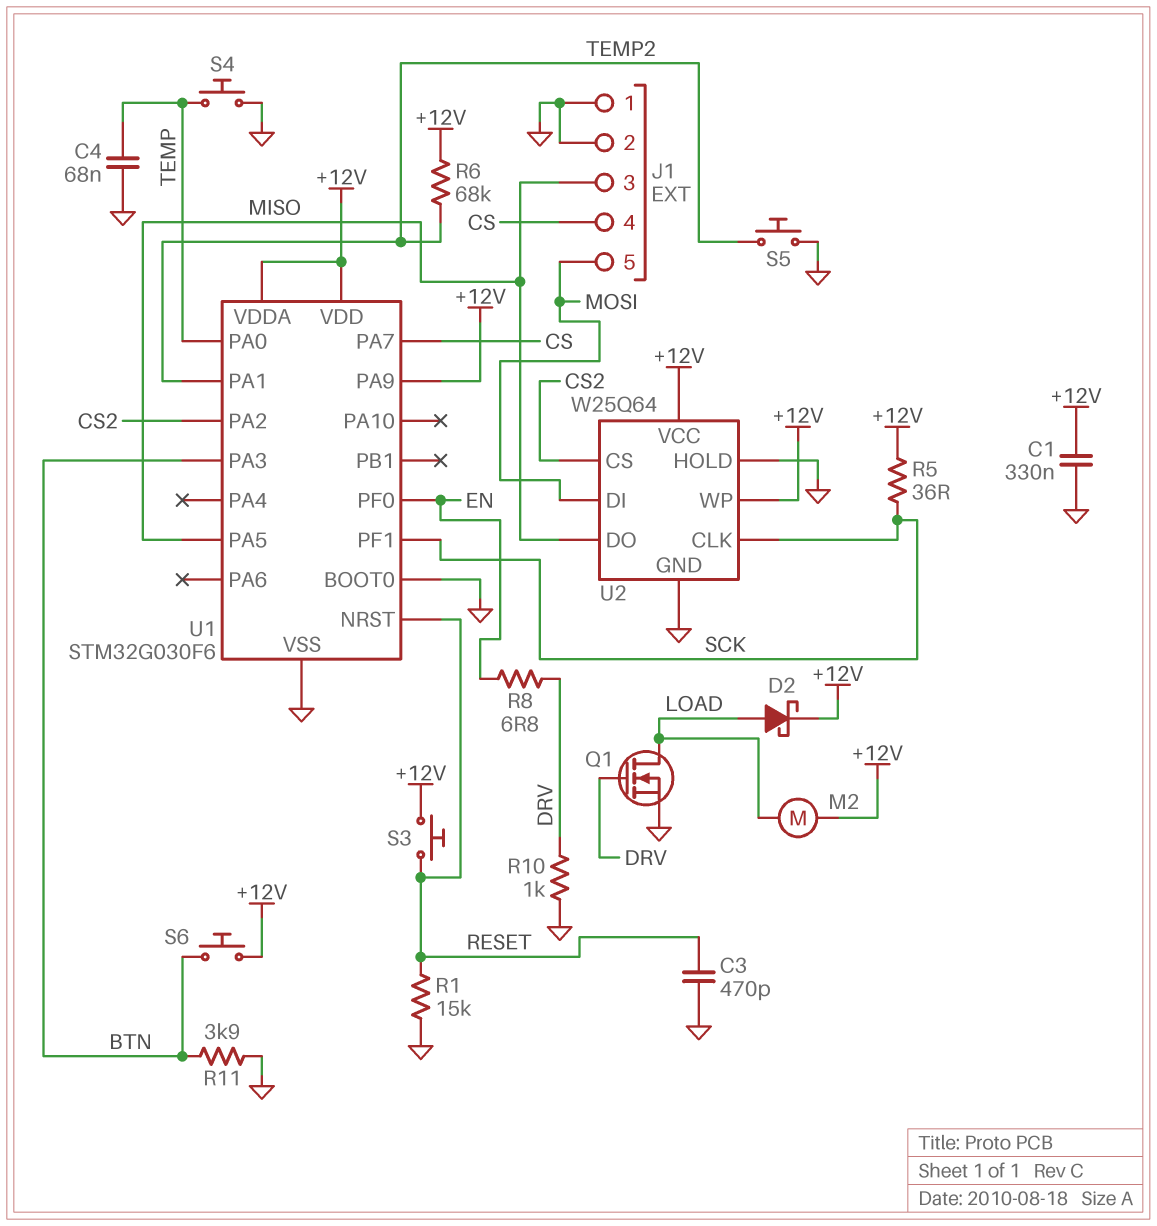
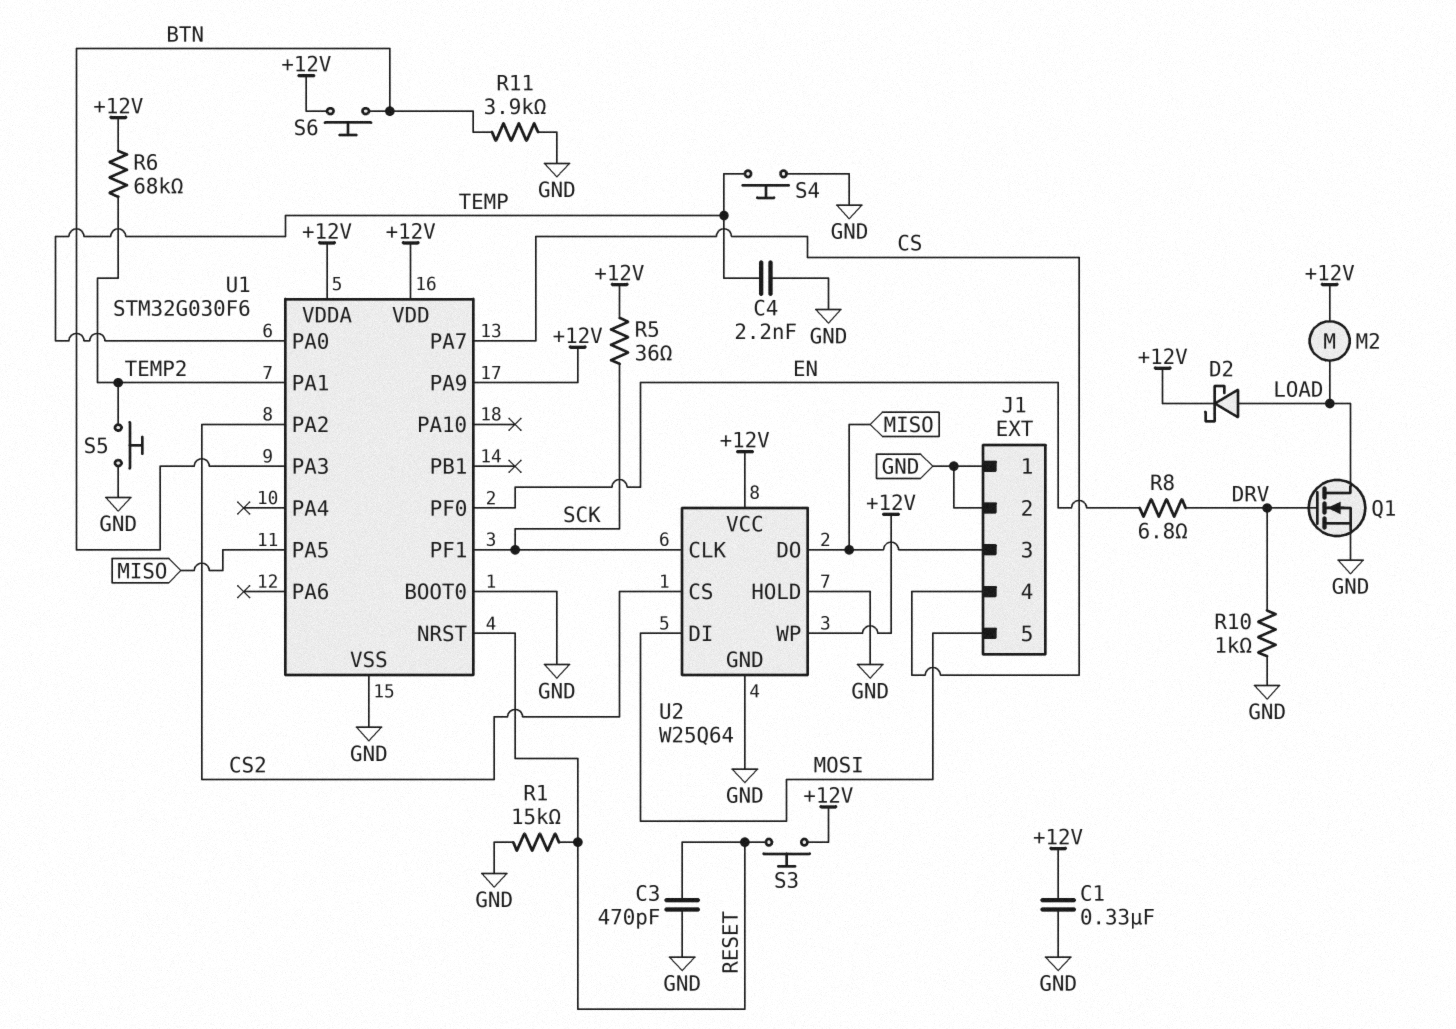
C4: 68nF (GND, TEMP) -> 2.2nF (GND, TEMP)

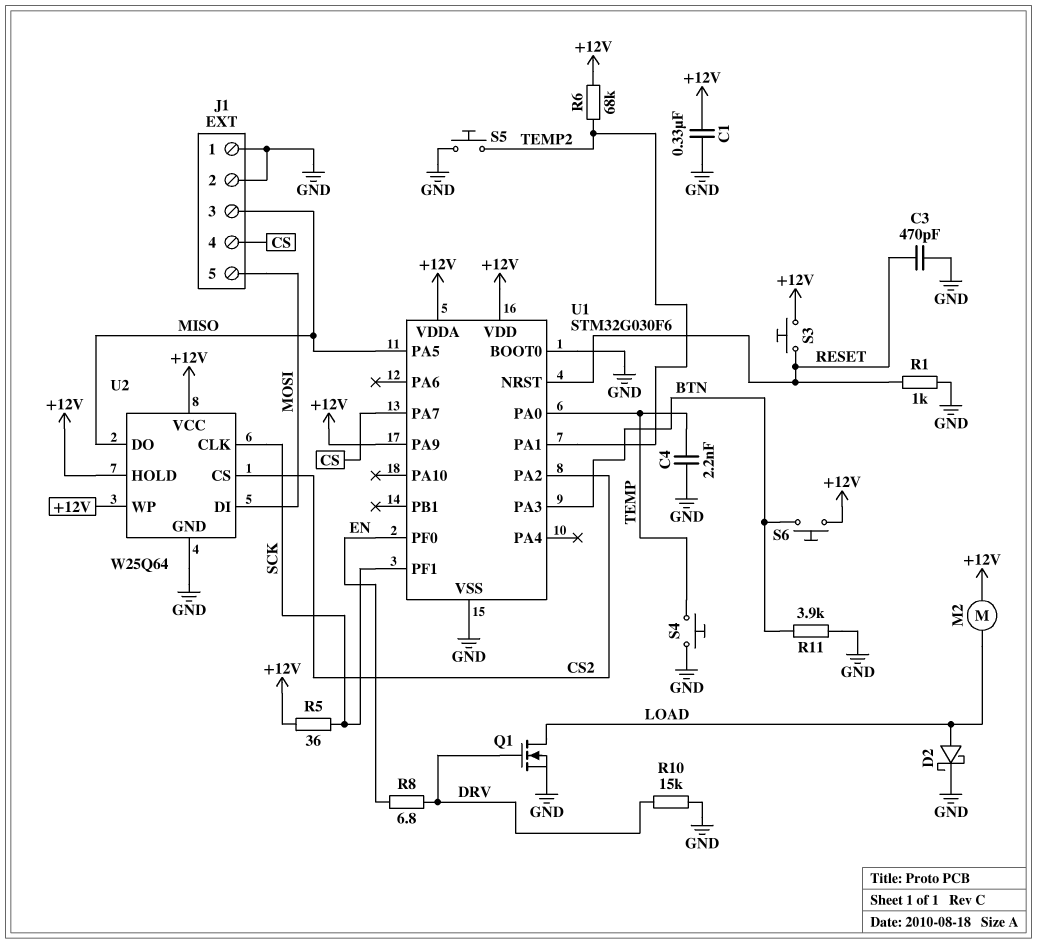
D2: schottky (A LOAD, K +12V) -> schottky (A LOAD, K GND)
R1: 15k (GND, RESET) -> 1k (GND, RESET)
R10: 1k (DRV, GND) -> 15k (DRV, GND)
U2 pin HOLD: GND -> +12V

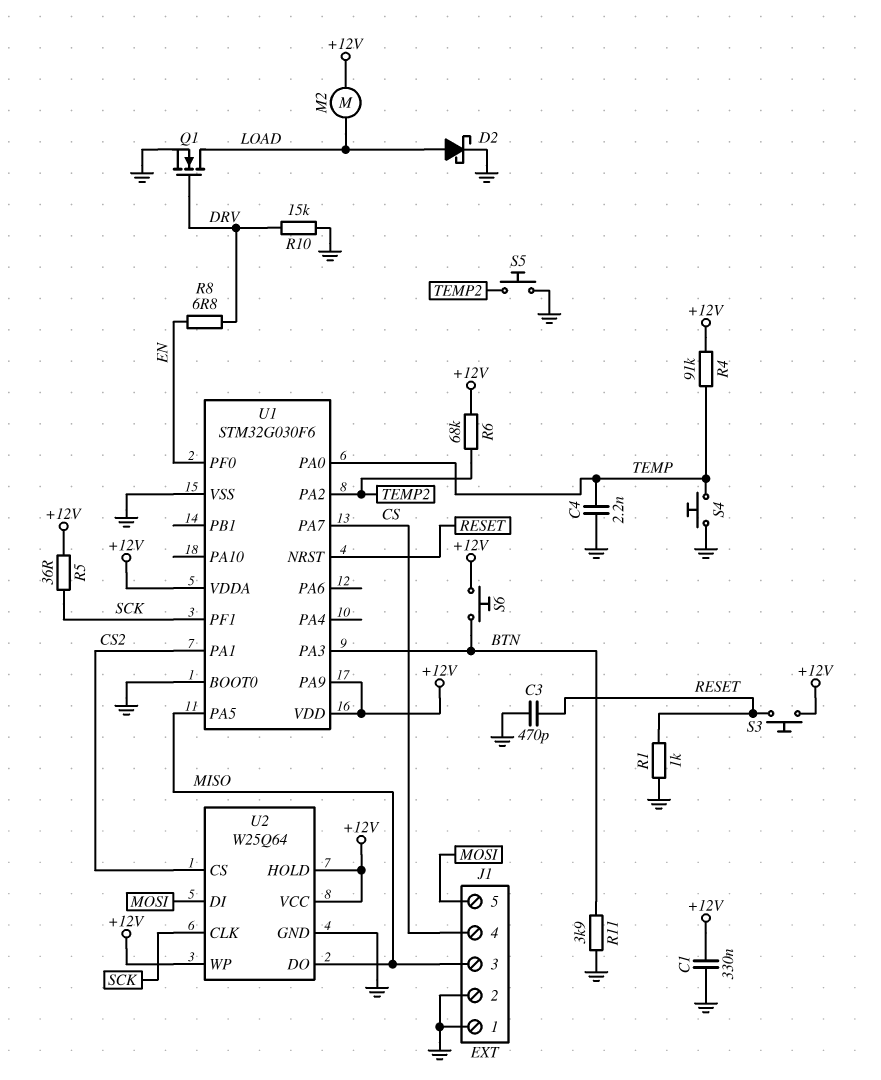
R4: none -> 91k (+12V, TEMP)
U1 pin PA1: TEMP2 -> CS2
U1 pin PA2: CS2 -> TEMP2

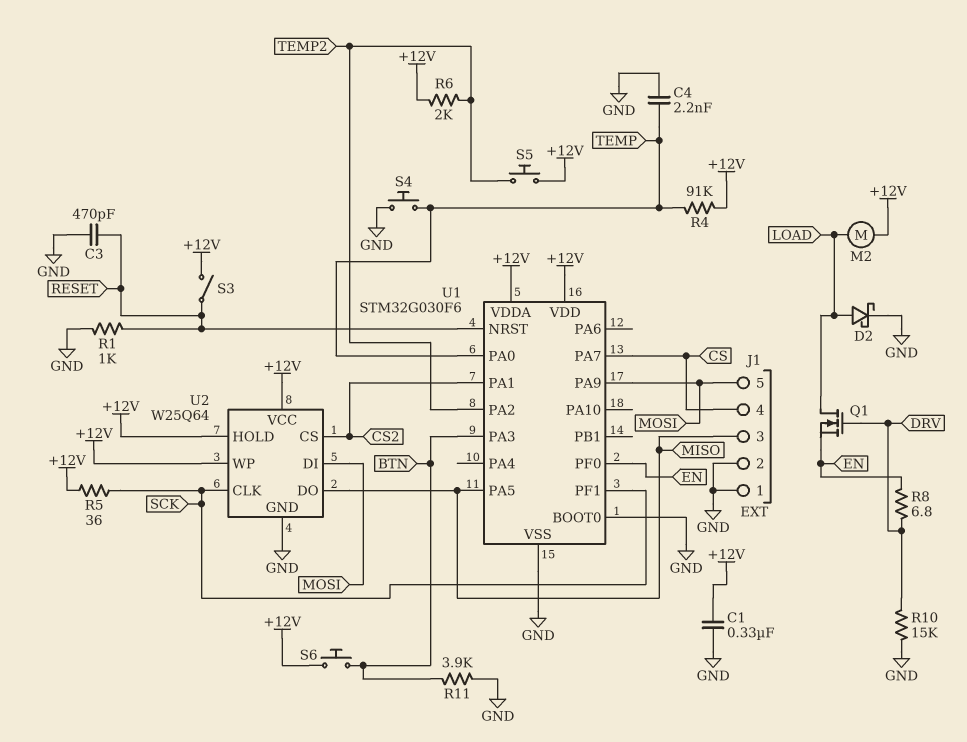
Q1: NMOS (G DRV, D LOAD, S GND) -> NMOS (G DRV, D LOAD, S EN)
R6: 68k (+12V, TEMP2) -> 2k (+12V, TEMP2)
S3: button (+12V, RESET) -> switch (+12V, RESET)
S5: button (GND, TEMP2) -> button (+12V, TEMP2)
U1 pin PA9: +12V -> MOSI

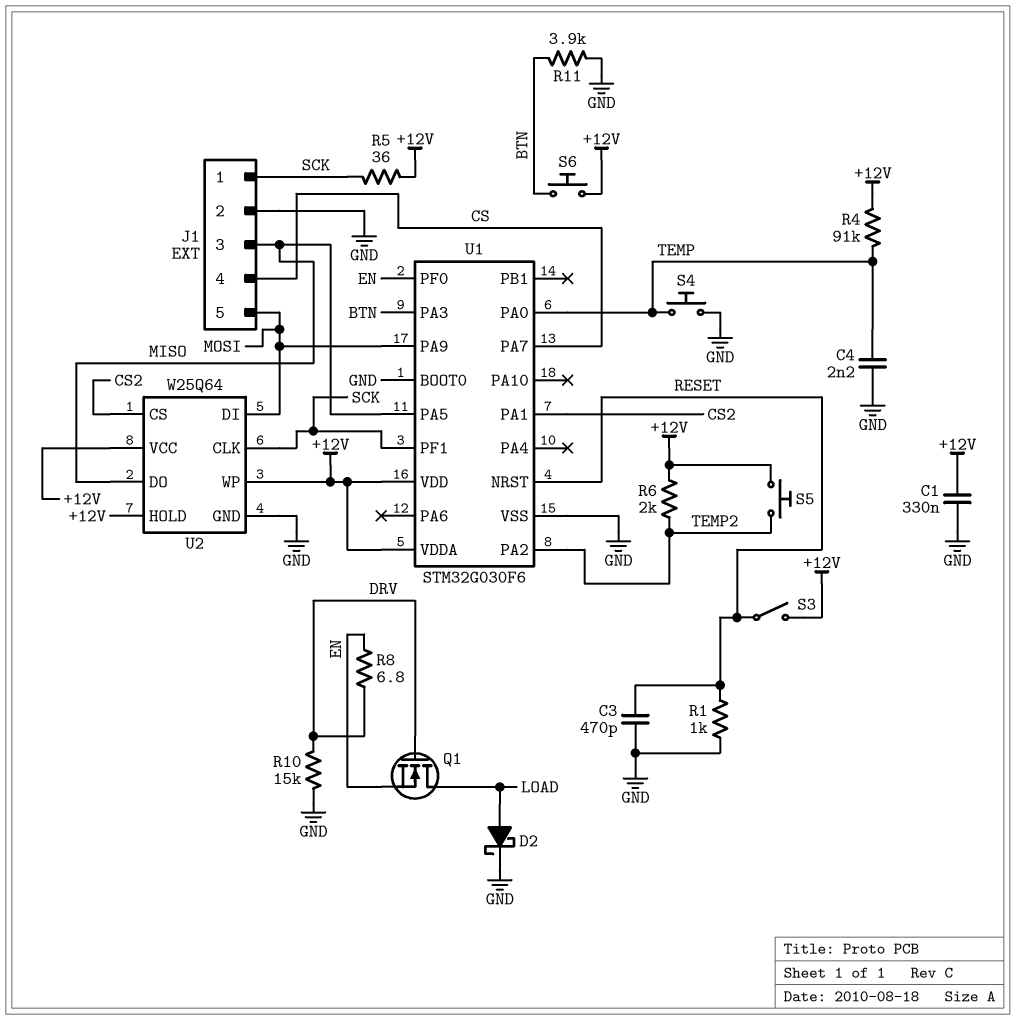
J1 pin 1: GND -> SCK
M2: motor (+12V, LOAD) -> none

